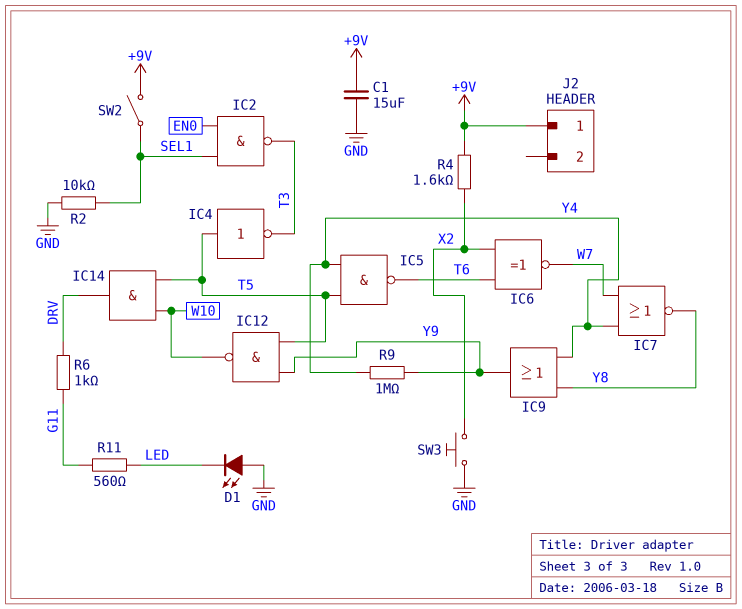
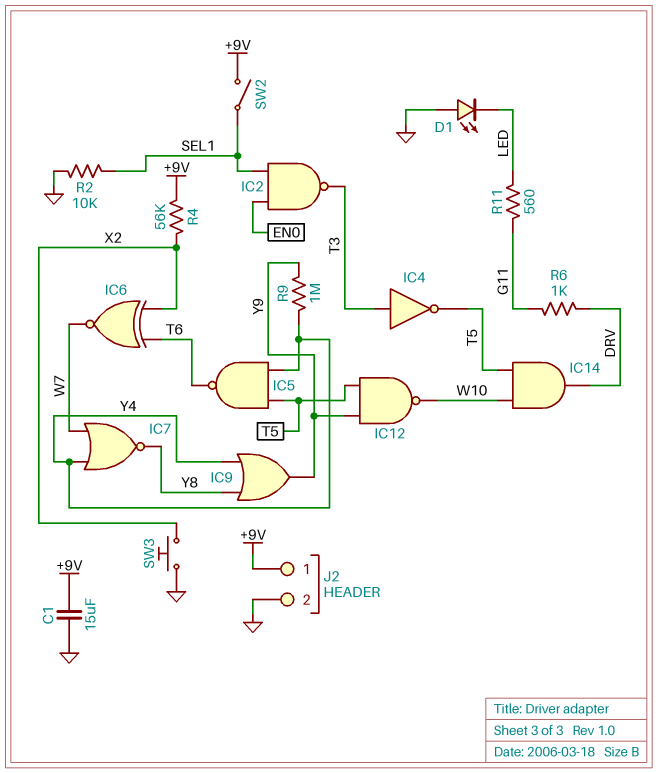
IC4: NOT (in T5, out T3) -> NOT (in T3, out T5)
J2 pin 2: none -> GND
R4: 1.6k (+9V, X2) -> 56k (+9V, X2)

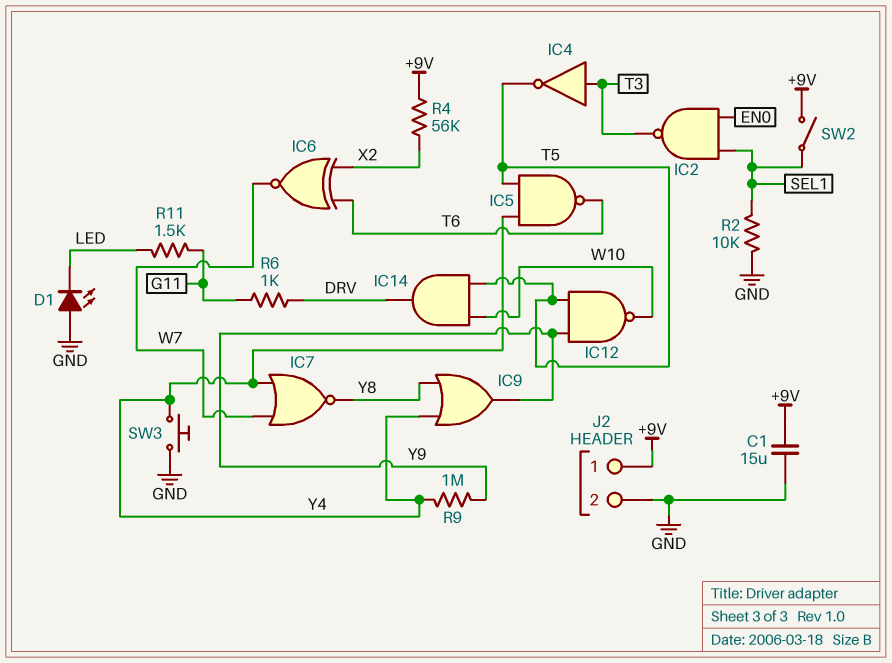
R11: 560 (G11, LED) -> 1.5k (G11, LED)
SW3: button (GND, X2) -> button (GND, Y4)

